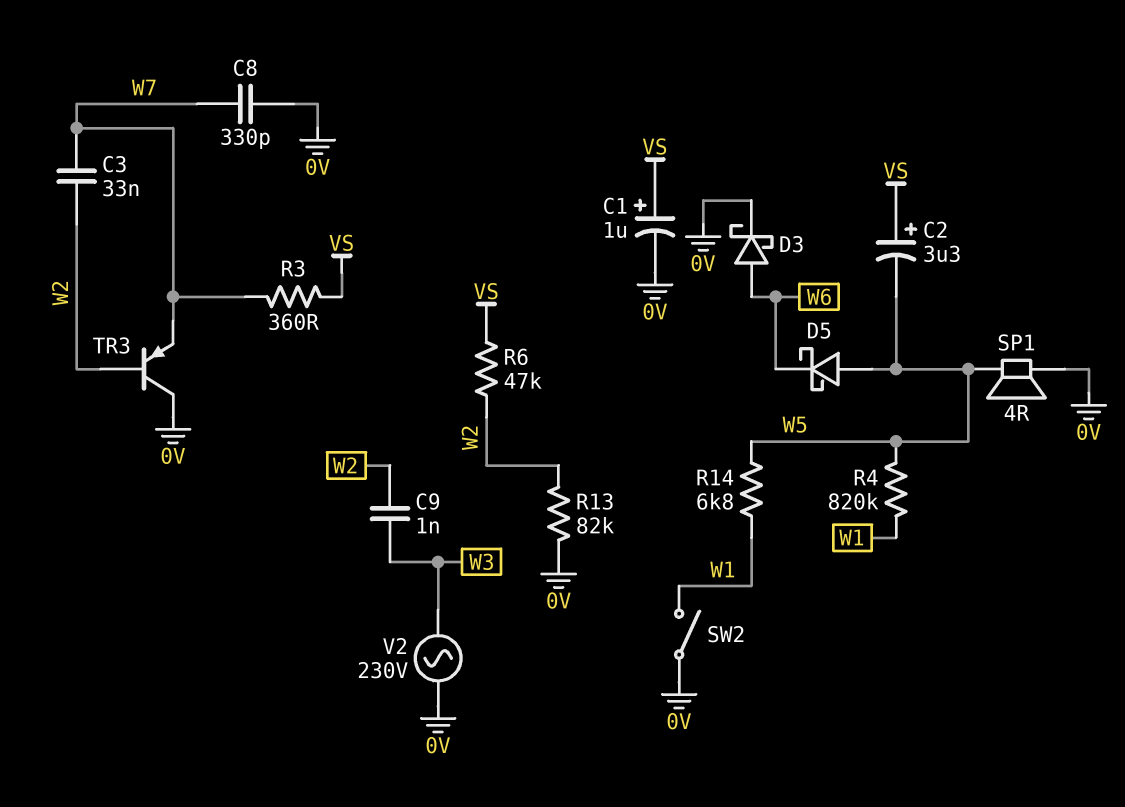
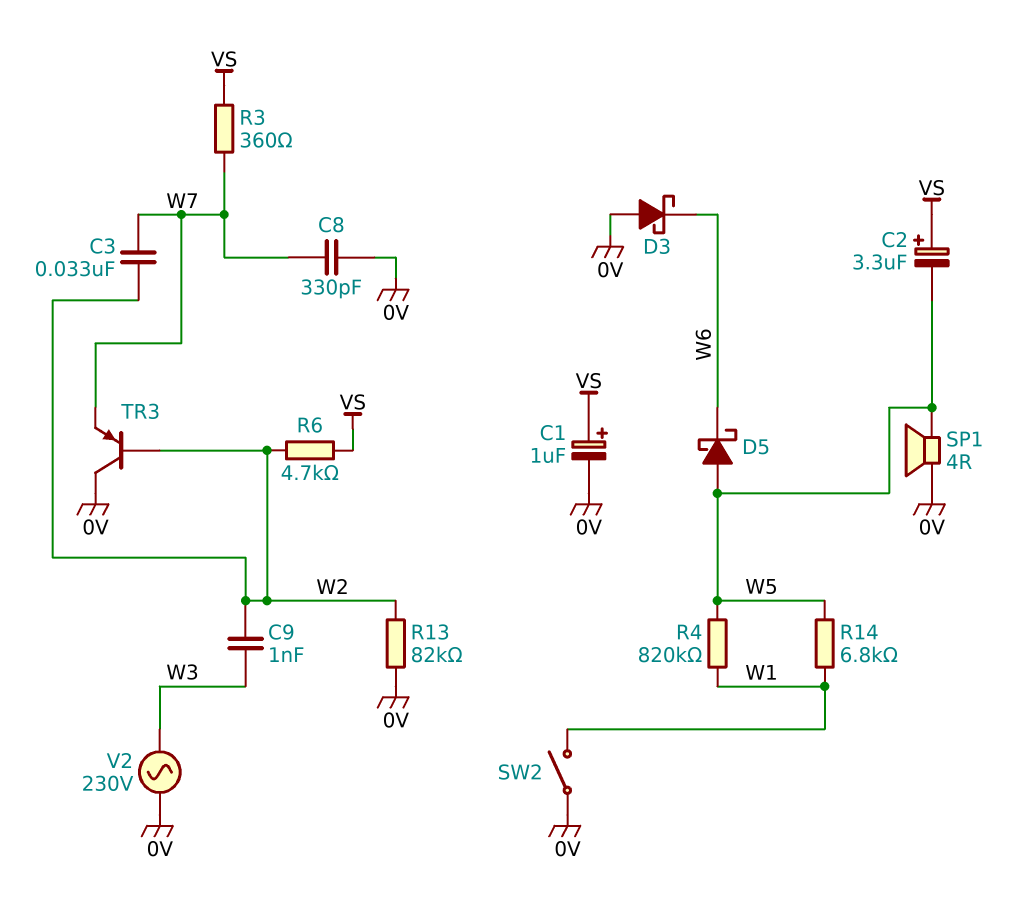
D3: schottky (A W6, K 0V) -> schottky (A 0V, K W6)
R6: 47k (VS, W2) -> 4.7k (VS, W2)

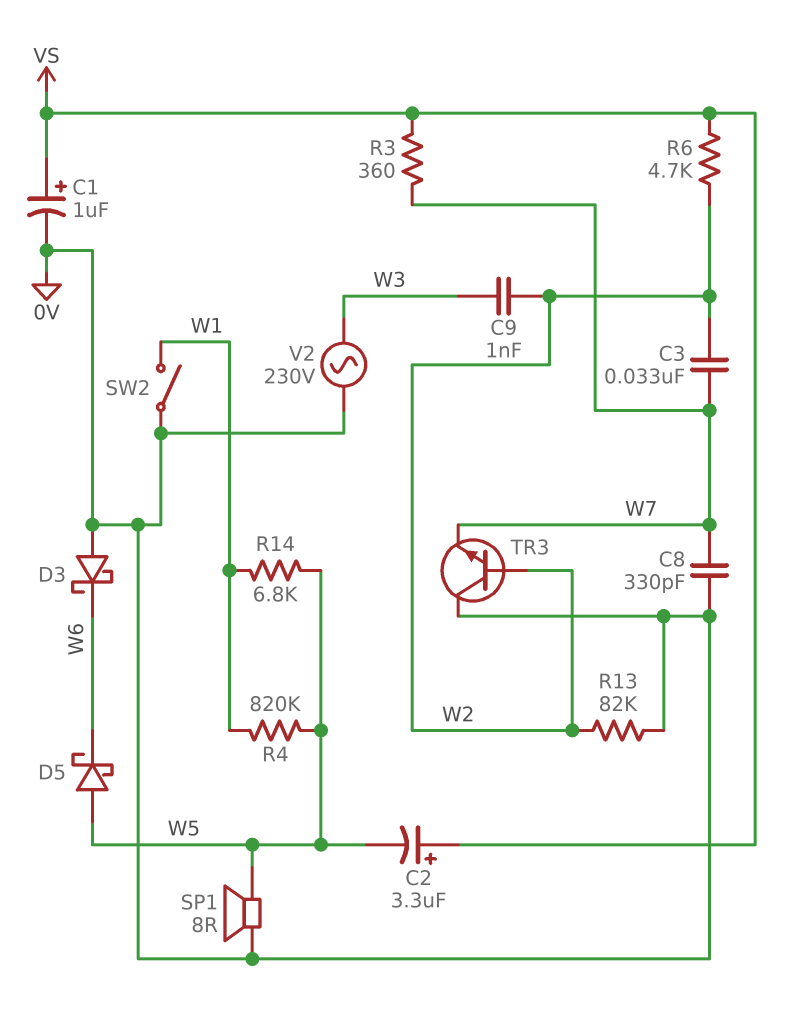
SP1: speaker 4R (0V, W5) -> speaker 8R (0V, W5)
TR3: PNP (B W2, C 0V, E W7) -> NPN (B W2, C 0V, E W7)

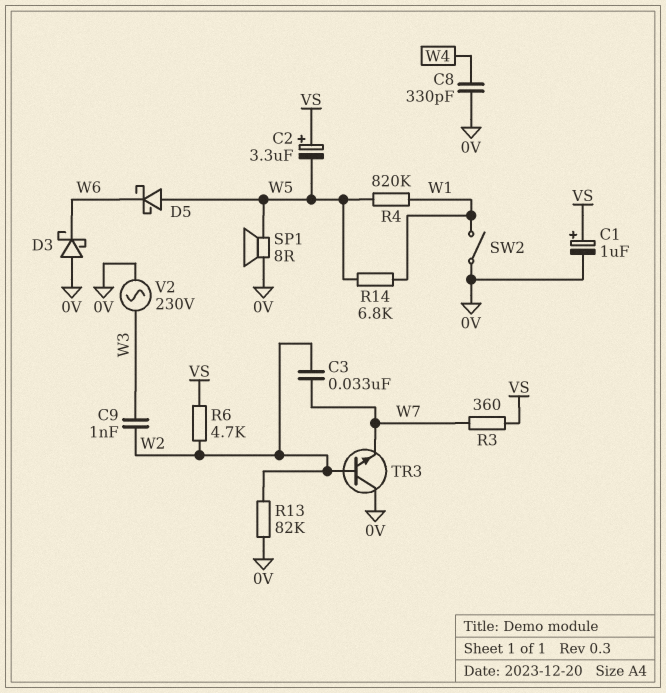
C8: 330pF (0V, W7) -> 330pF (0V, W4)

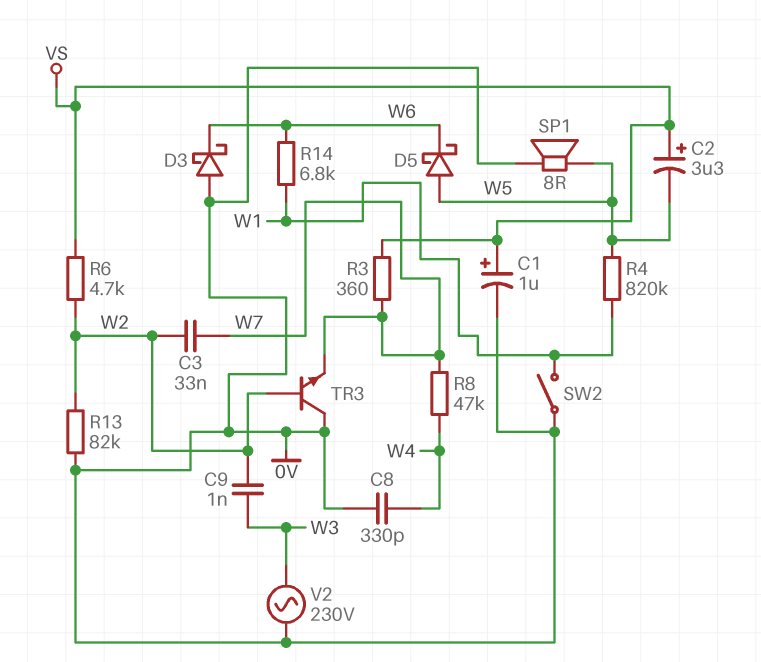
R8: none -> 47k (W4, W7)
R14: 6.8k (W1, W5) -> 6.8k (W1, W6)

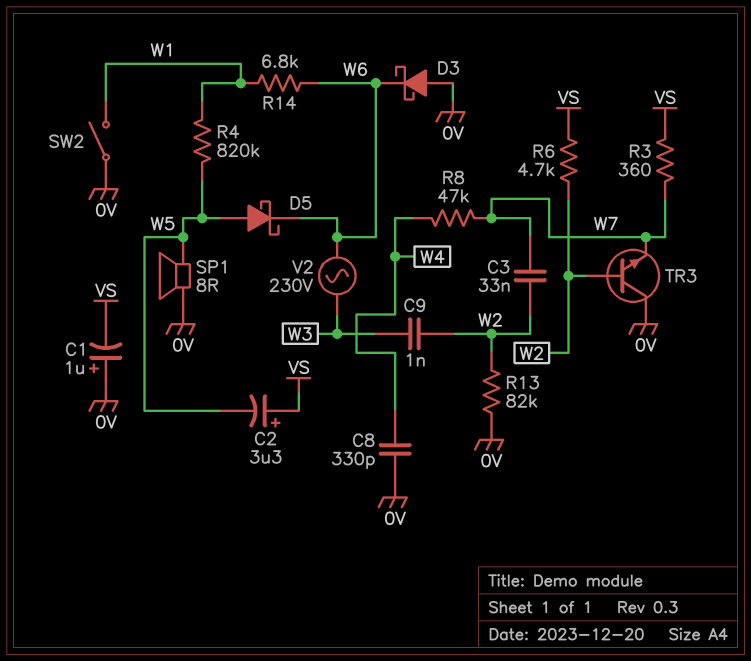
C1: 1uF (plus VS, minus 0V) -> 1uF (plus 0V, minus VS)
V2: AC 230V (0V, W3) -> AC 230V (W3, W6)

